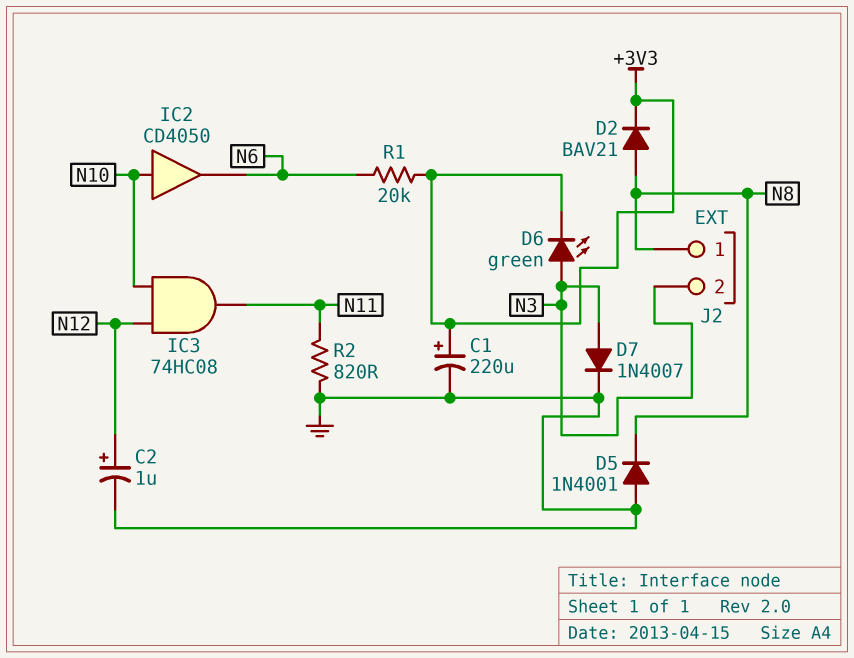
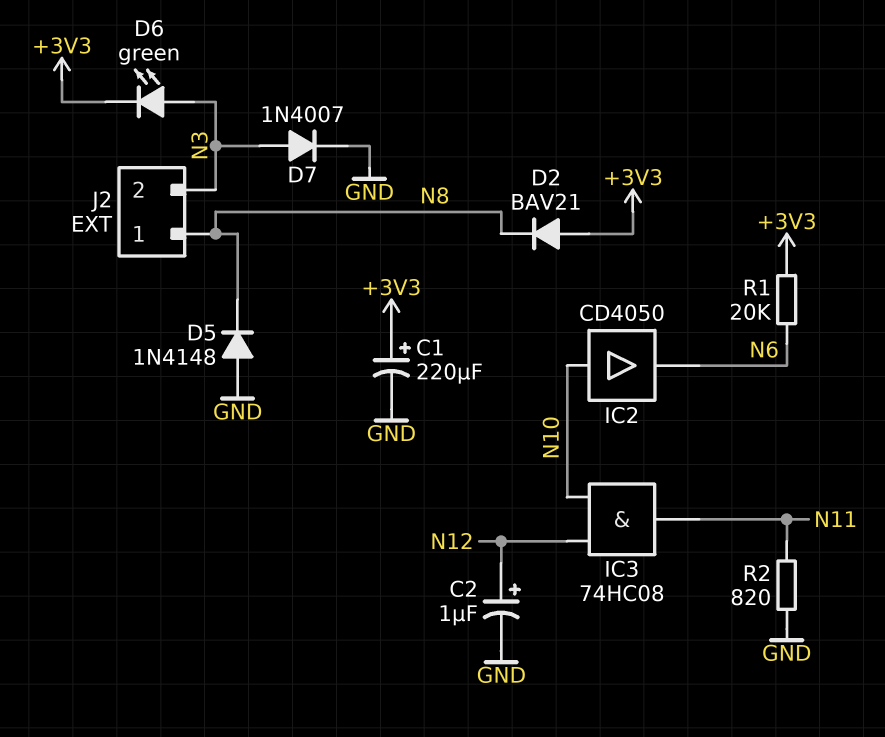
D2: diode BAV21 (A N8, K +3V3) -> diode BAV21 (A +3V3, K N8)
D5: diode 1N4001 (A GND, K N8) -> diode 1N4148 (A GND, K N8)

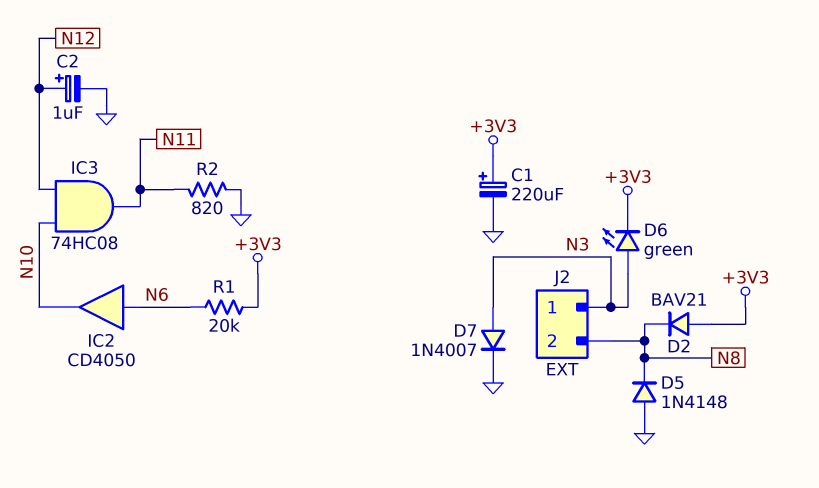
IC2: buffer CD4050 (in N10, out N6) -> buffer CD4050 (in N6, out N10)
J2 pin 1: N8 -> N3
J2 pin 2: N3 -> N8

